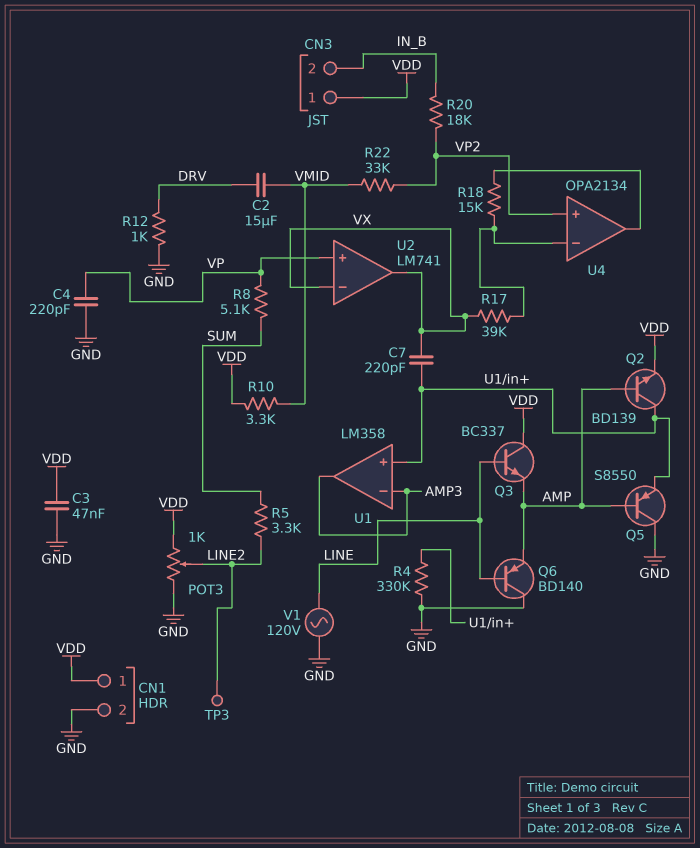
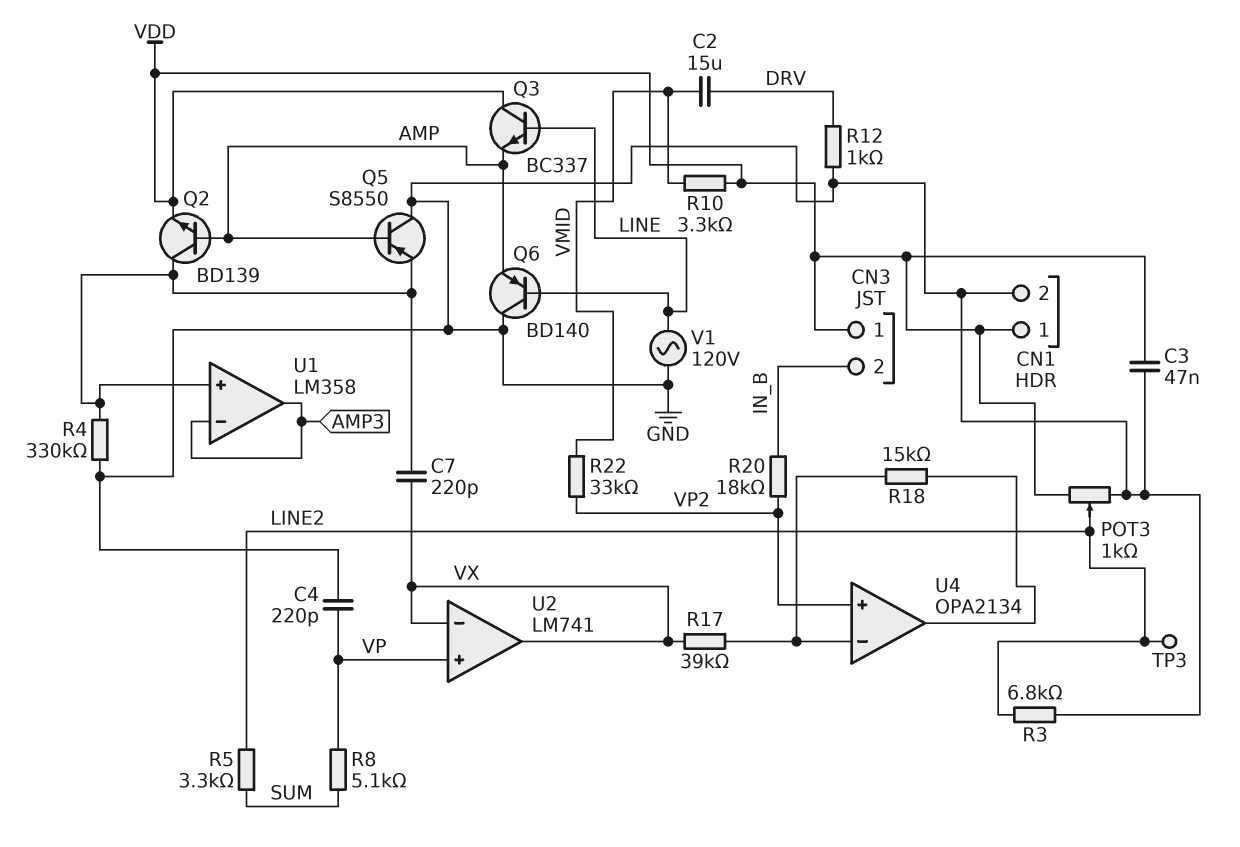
R3: none -> 6.8k (GND, LINE2)

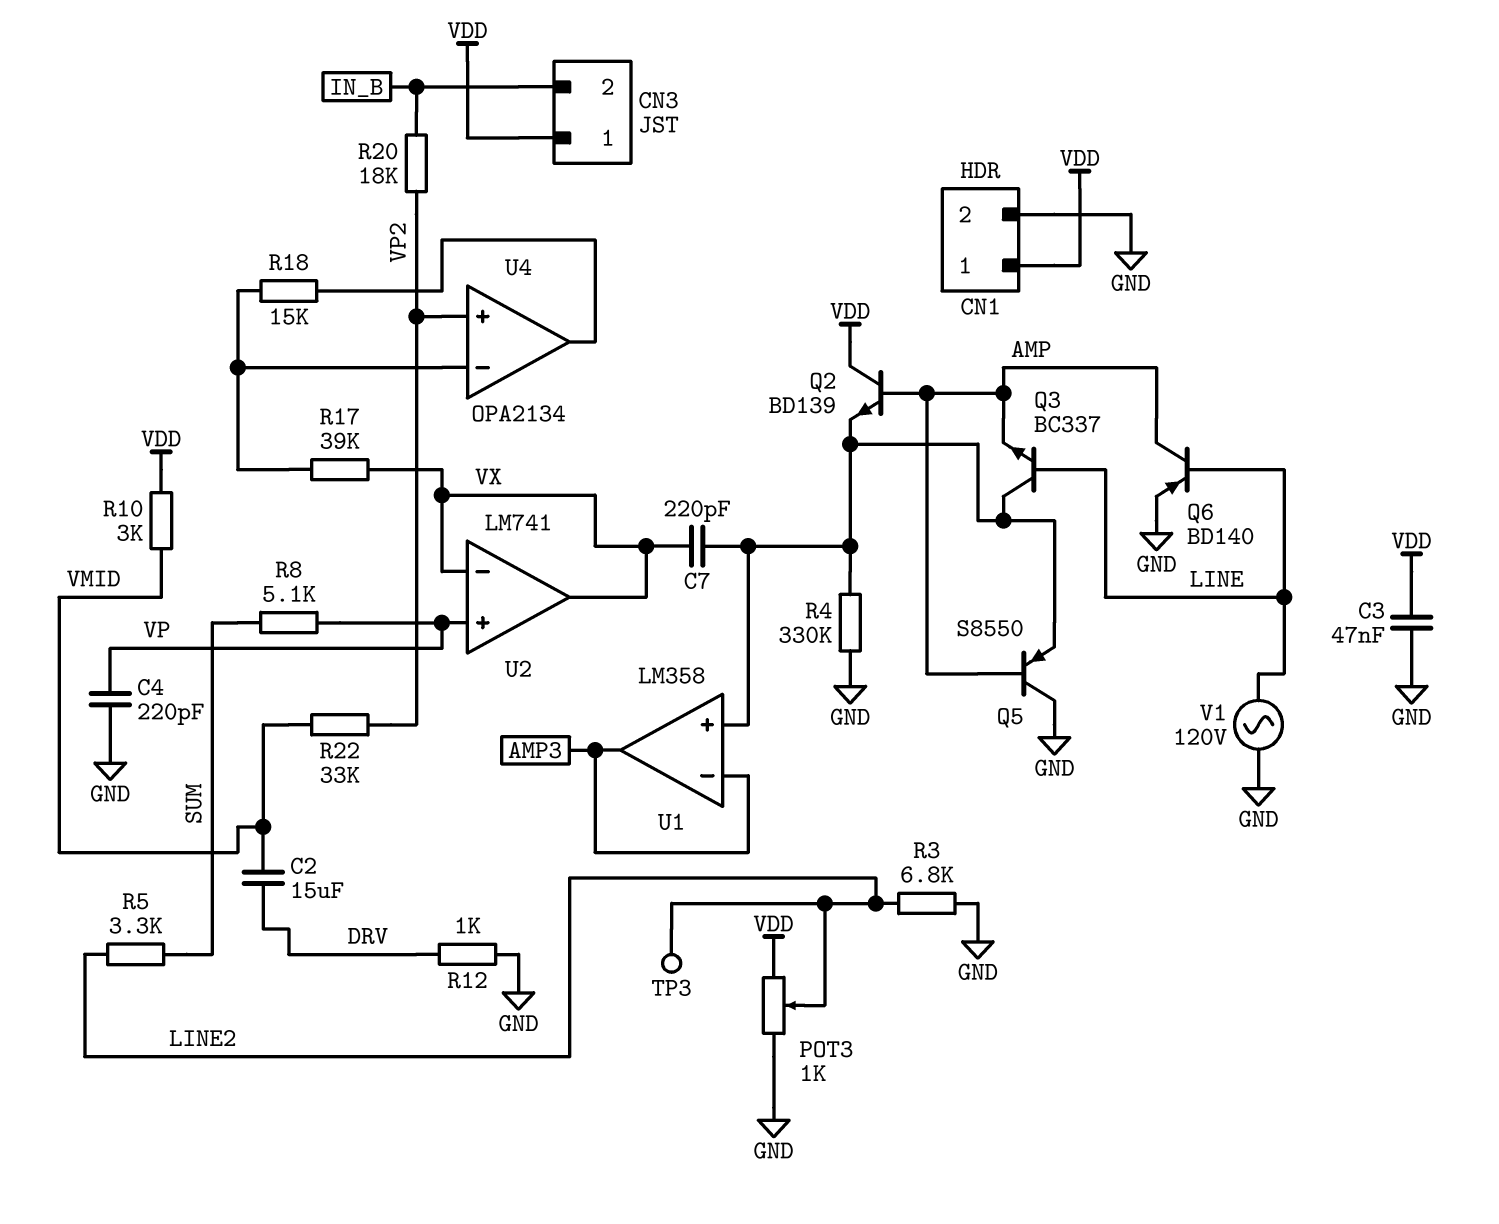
Q2: NPN BD139 (B AMP, C U1/in+, E VDD) -> NPN BD139 (B AMP, C VDD, E U1/in+)
Q3: NPN BC337 (B LINE, C VDD, E AMP) -> NPN BC337 (B LINE, C U1/in+, E AMP)
Q6: PNP BD140 (B LINE, C GND, E AMP) -> PNP BD140 (B LINE, C AMP, E GND)
R10: 3.3k (VDD, VMID) -> 3k (VDD, VMID)

